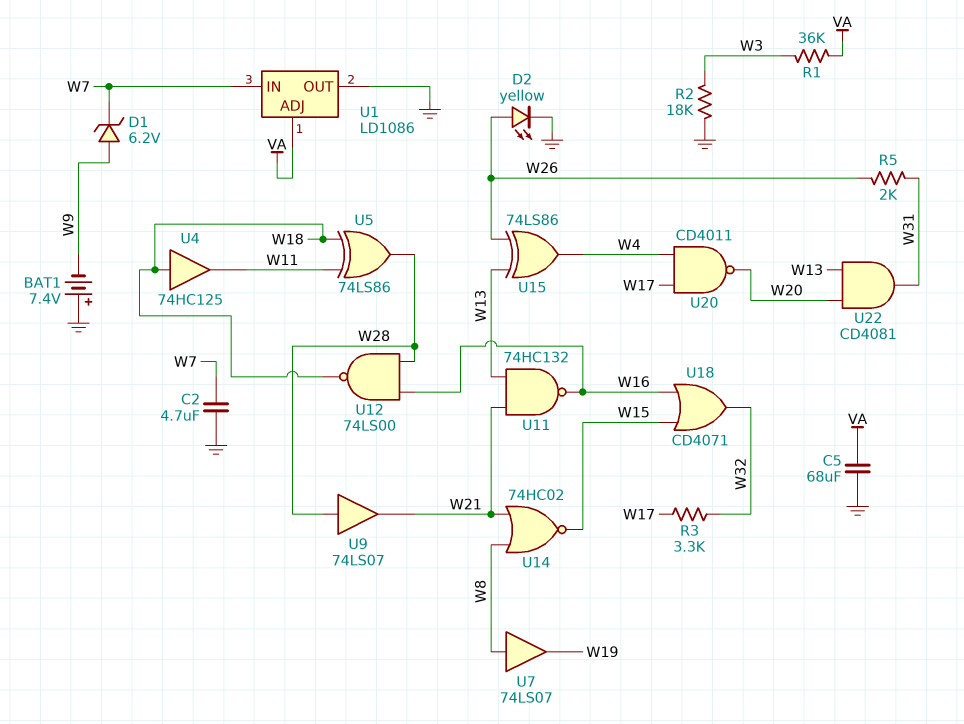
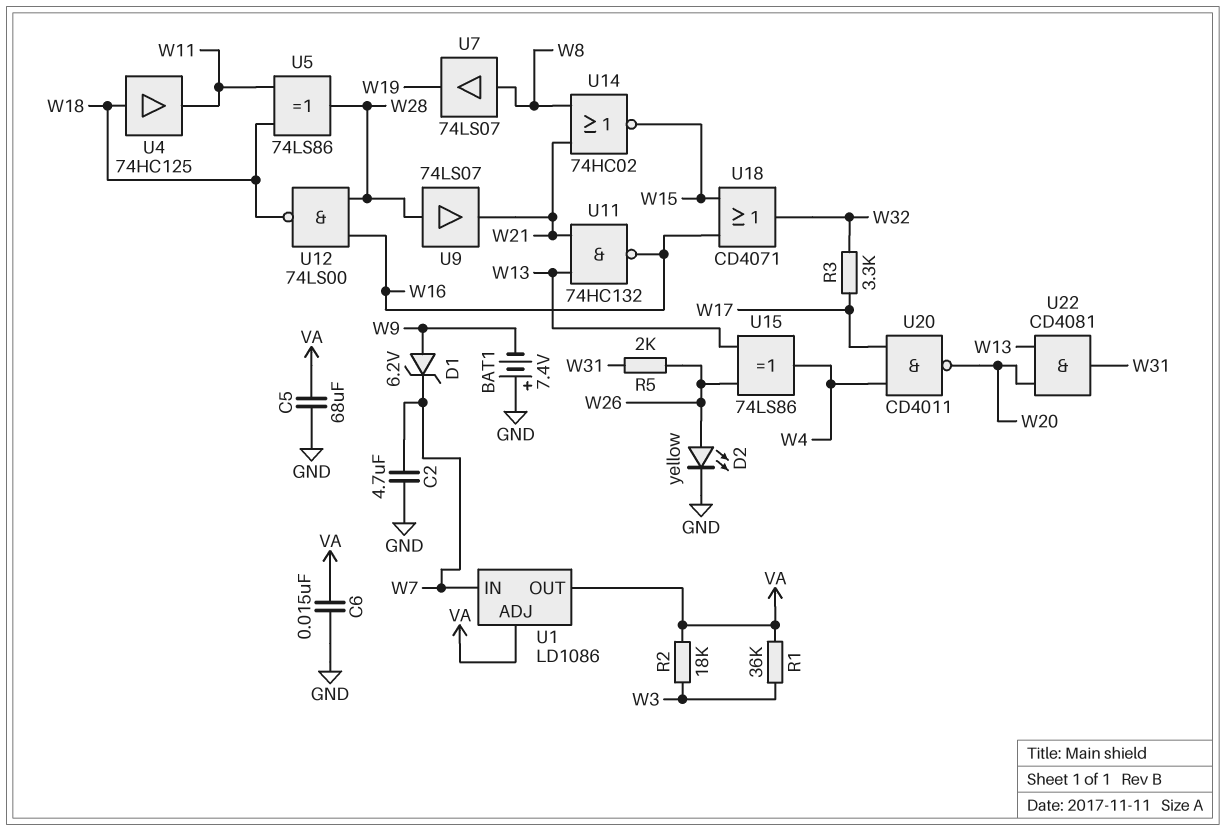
C6: none -> 15nF (GND, VA)
R2: 18k (GND, W3) -> 18k (VA, W3)
U1 pin OUT: GND -> VA

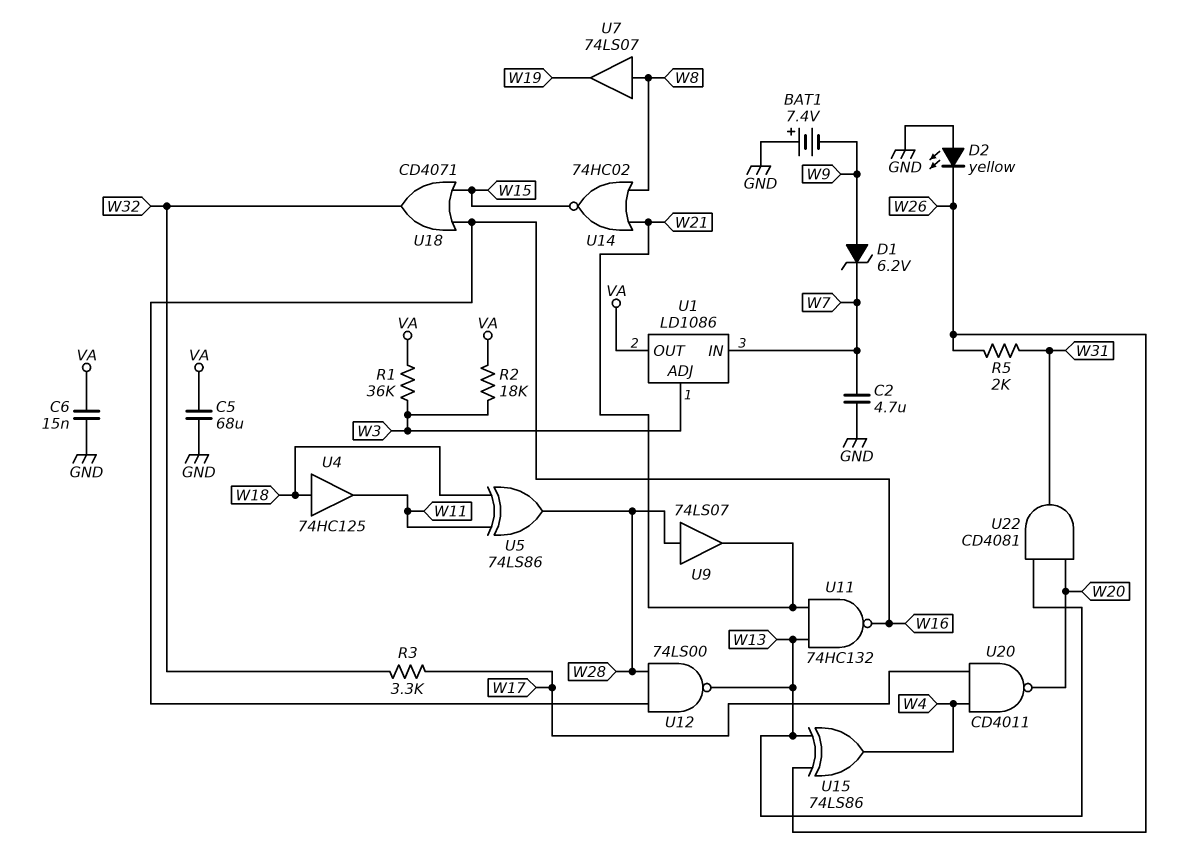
D2: LED yellow (A W26, K GND) -> LED yellow (A GND, K W26)
U1 pin ADJ: VA -> W3
U12: NAND 74LS00 (in W16, in W28, out W18) -> NAND 74LS00 (in W16, in W28, out W13)

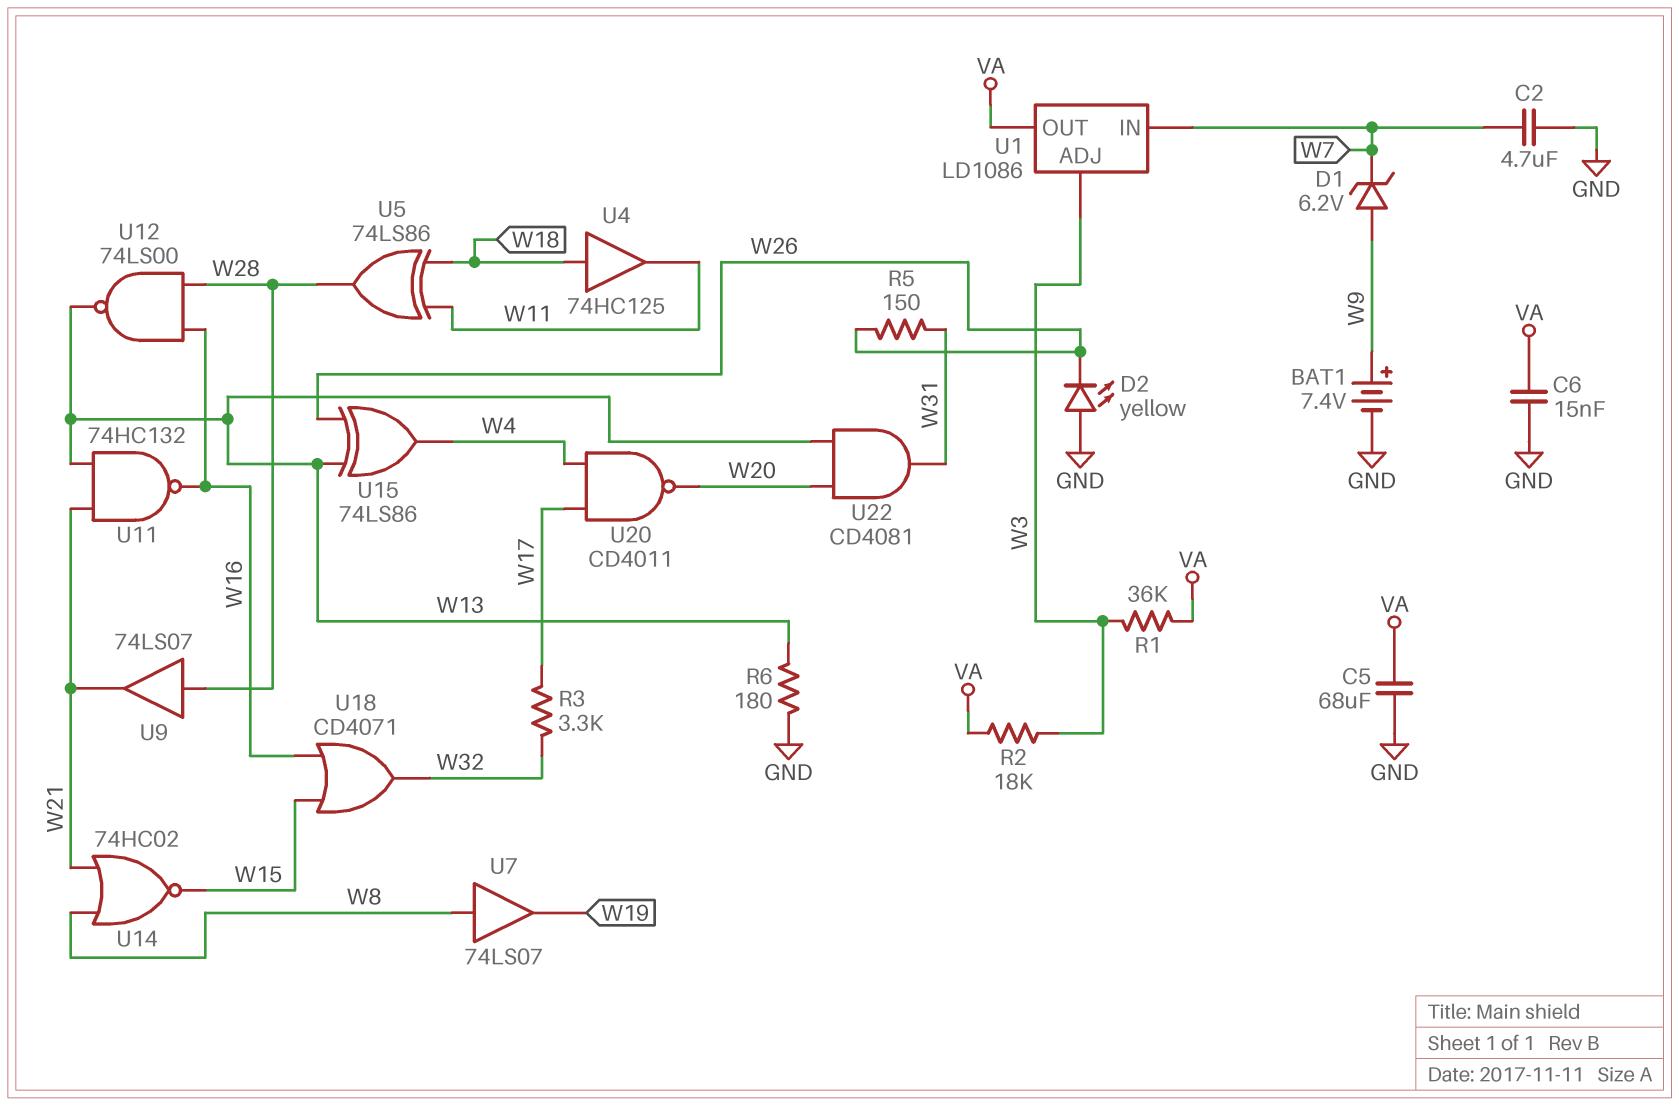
BAT1: 7.4V (plus GND, minus W9) -> 7.4V (plus W9, minus GND)
R5: 2k (W26, W31) -> 150 (W26, W31)
R6: none -> 180 (GND, W13)

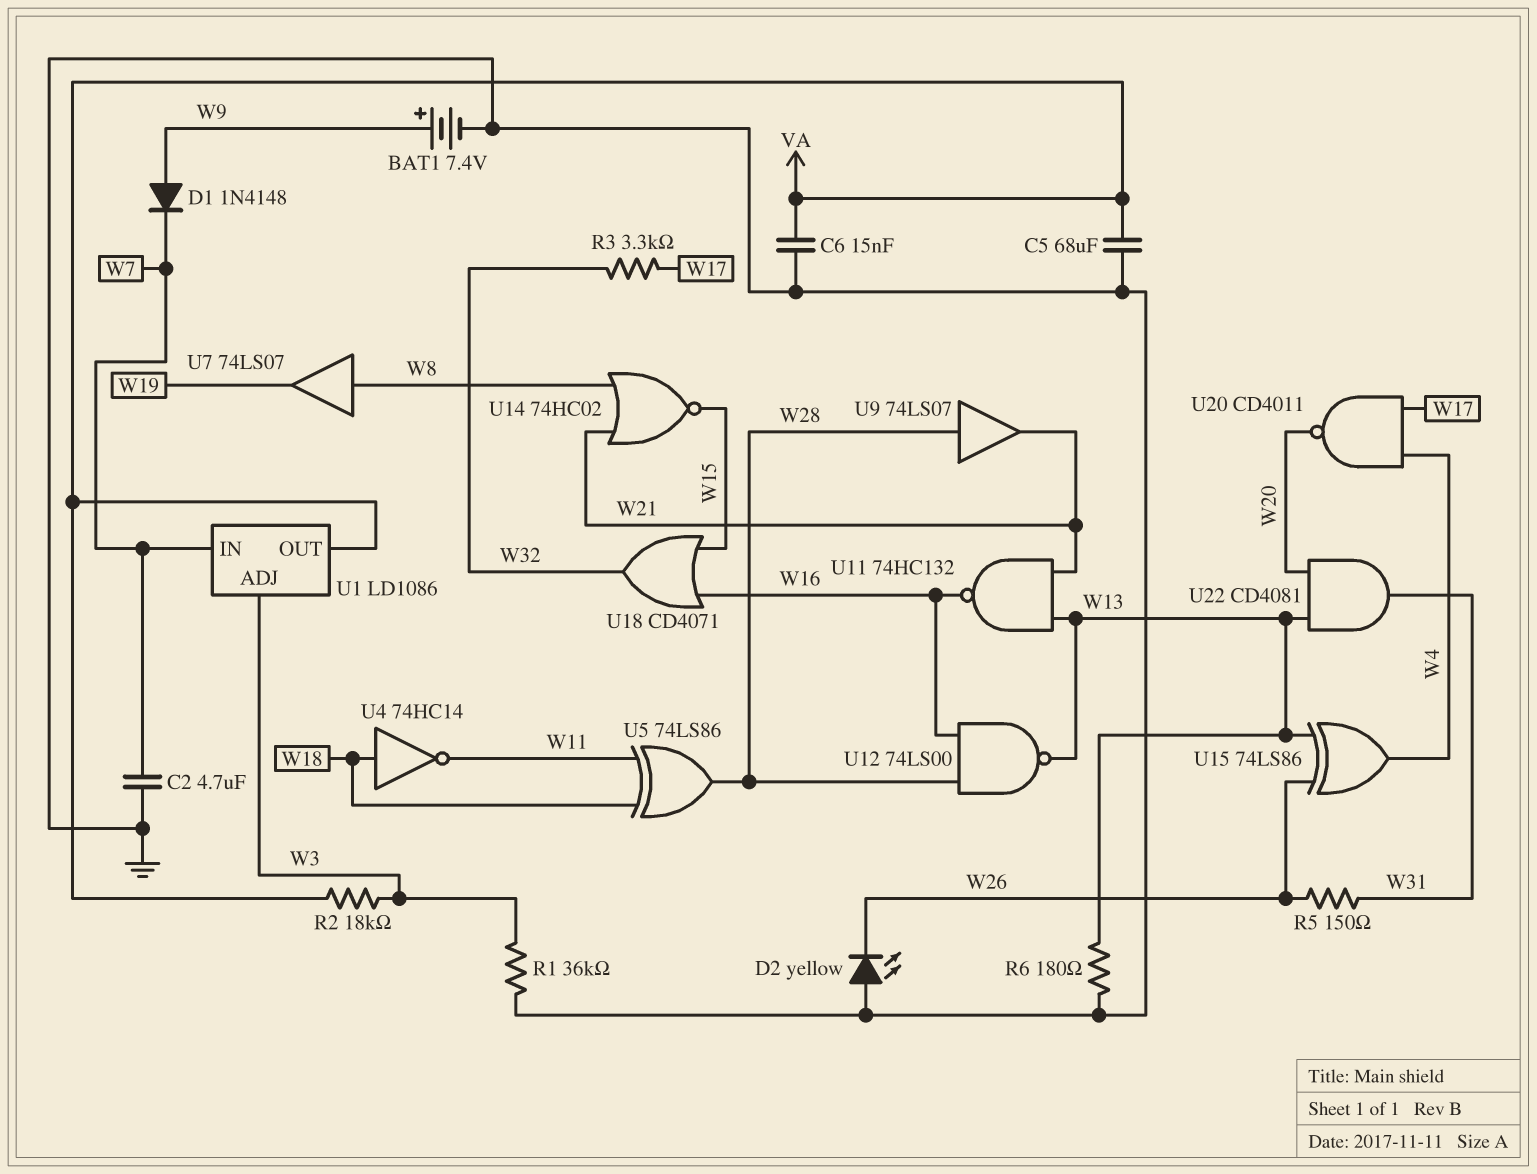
D1: zener 6.2V (A W9, K W7) -> diode 1N4148 (A W9, K W7)
R1: 36k (VA, W3) -> 36k (GND, W3)
U4: buffer 74HC125 (in W18, out W11) -> NOT 74HC14 (in W18, out W11)

